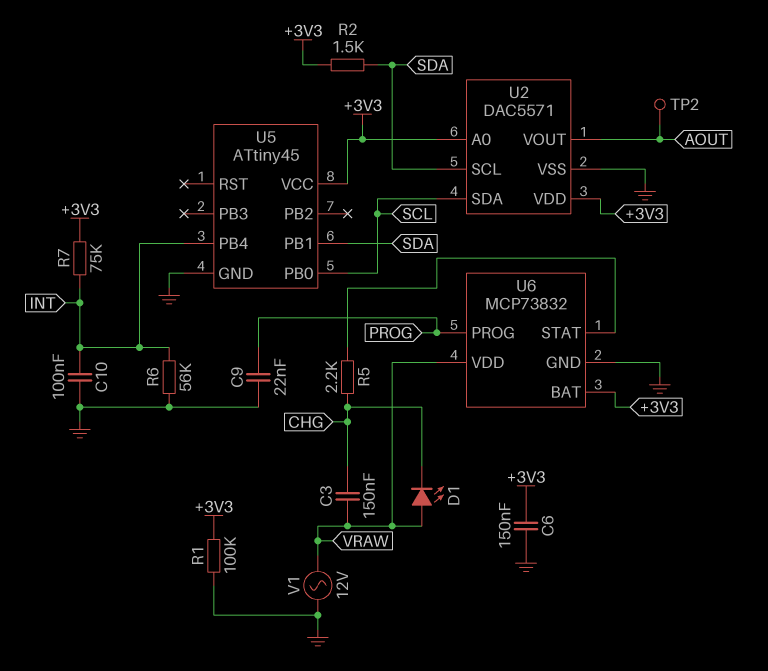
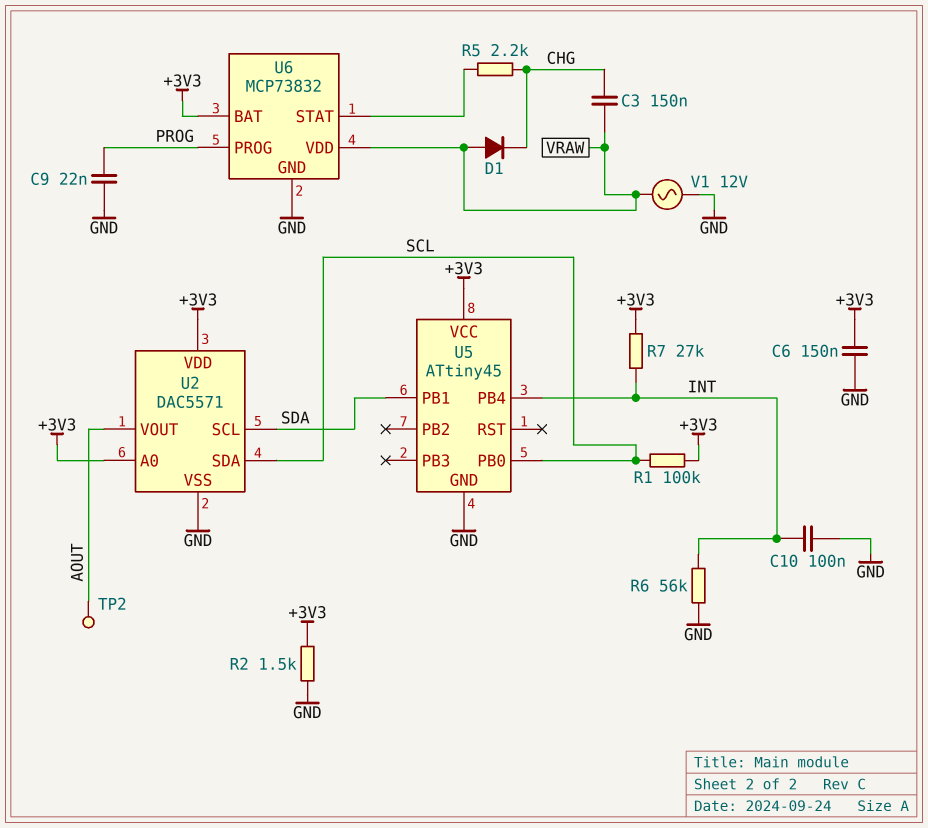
D1: LED (A VRAW, K CHG) -> diode (A VRAW, K CHG)
R1: 100k (+3V3, GND) -> 100k (+3V3, SCL)
R2: 1.5k (+3V3, SDA) -> 1.5k (+3V3, GND)
R7: 75k (+3V3, INT) -> 27k (+3V3, INT)

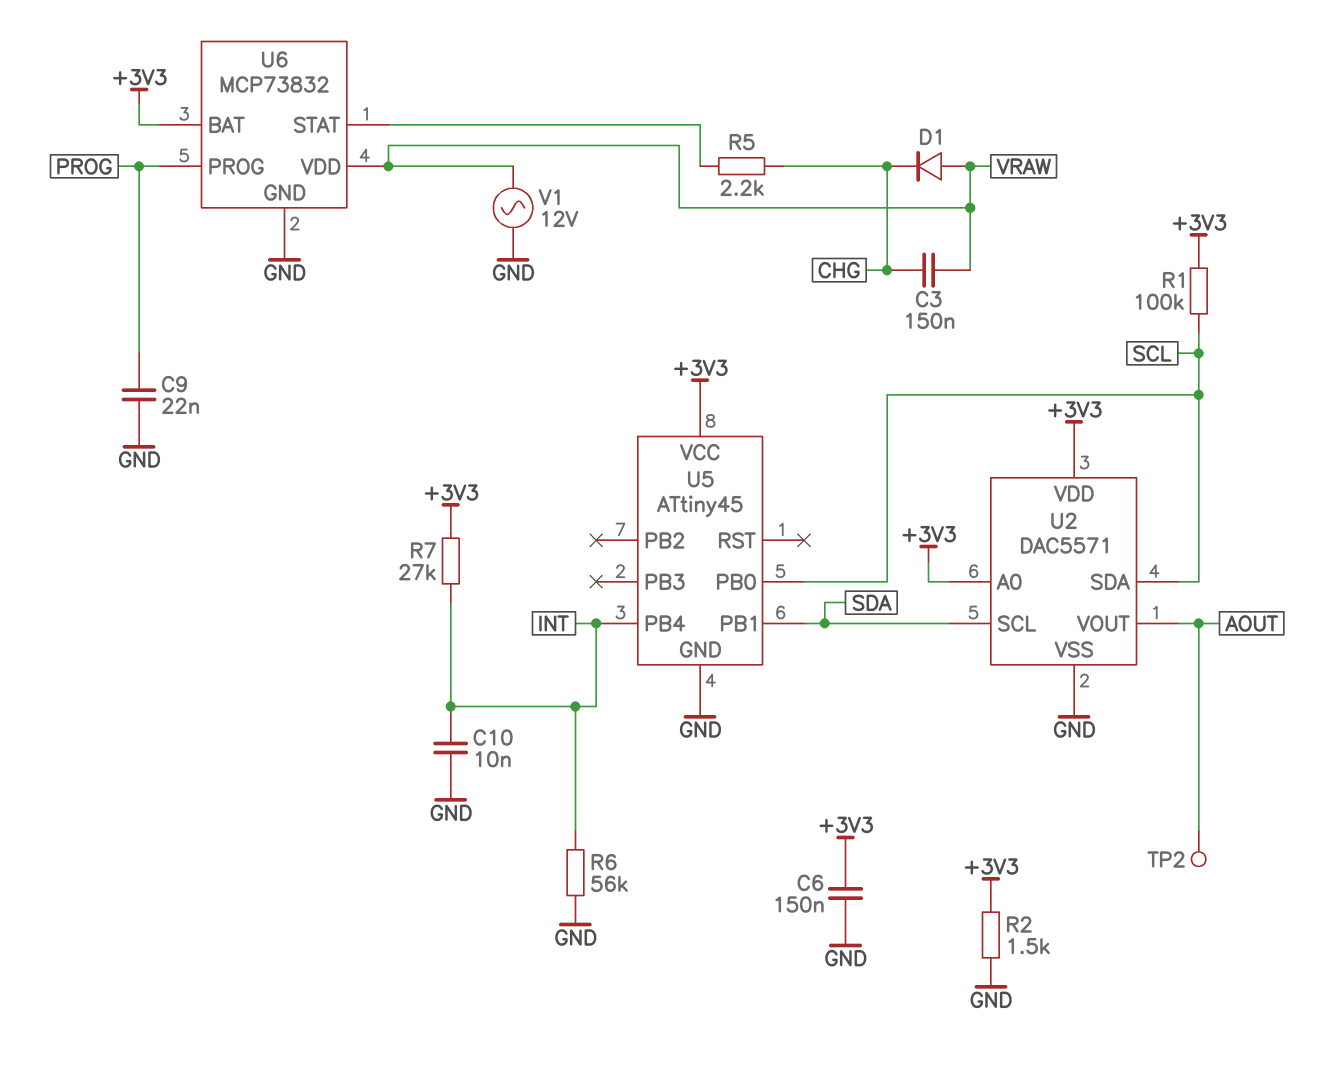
C10: 100nF (GND, INT) -> 10nF (GND, INT)

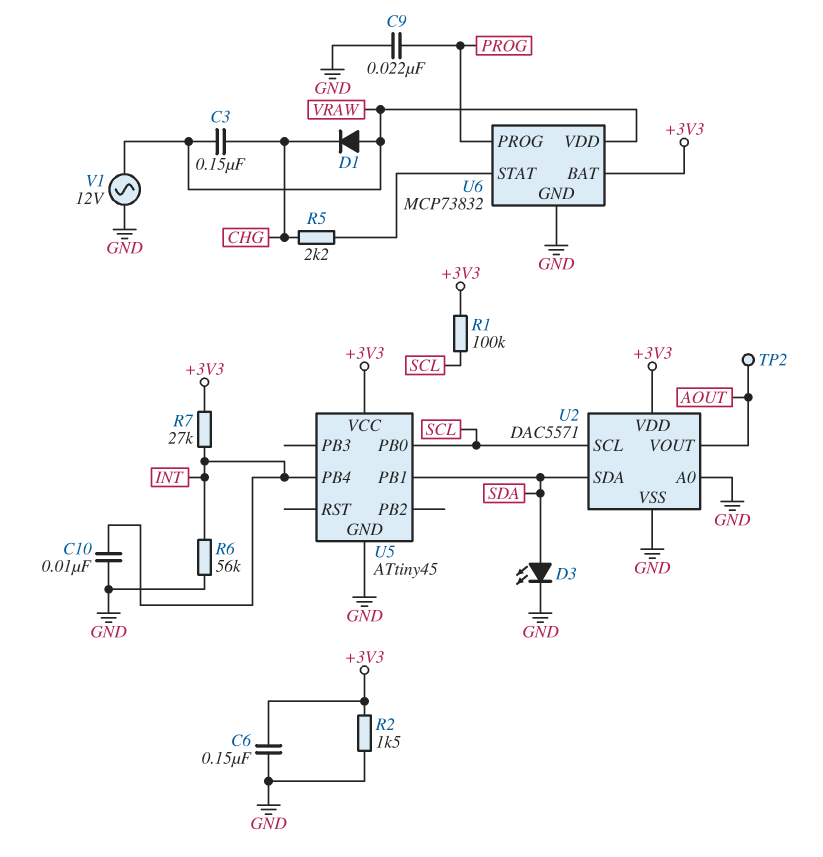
D3: none -> LED (A SDA, K GND)
U2 pin A0: +3V3 -> GND
U2 pin SCL: SDA -> SCL
U2 pin SDA: SCL -> SDA

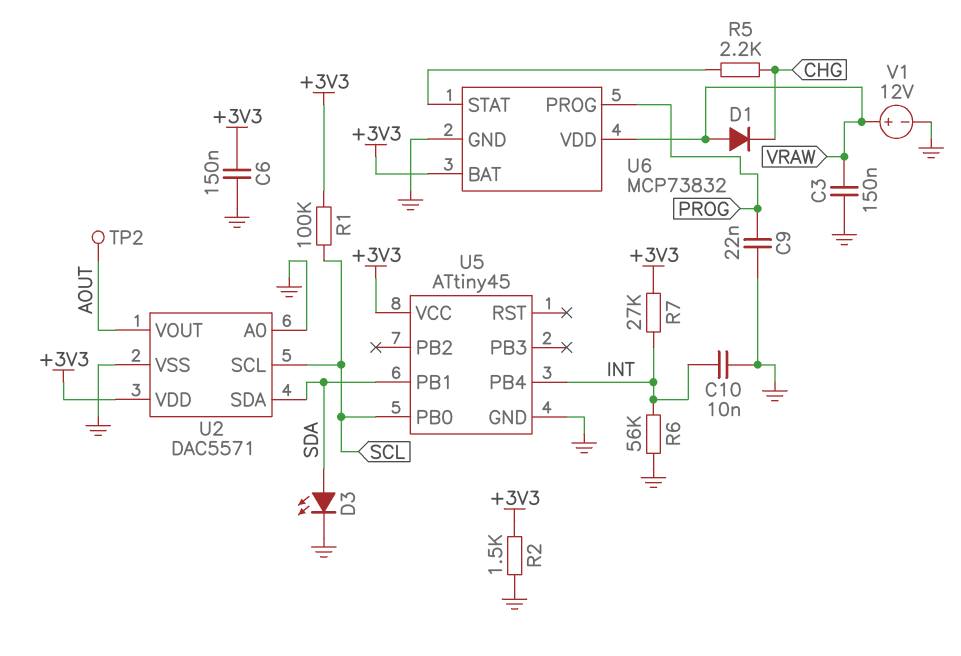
C3: 150nF (CHG, VRAW) -> 150nF (GND, VRAW)
V1: AC 12V (GND, VRAW) -> 12V (plus VRAW, minus GND)

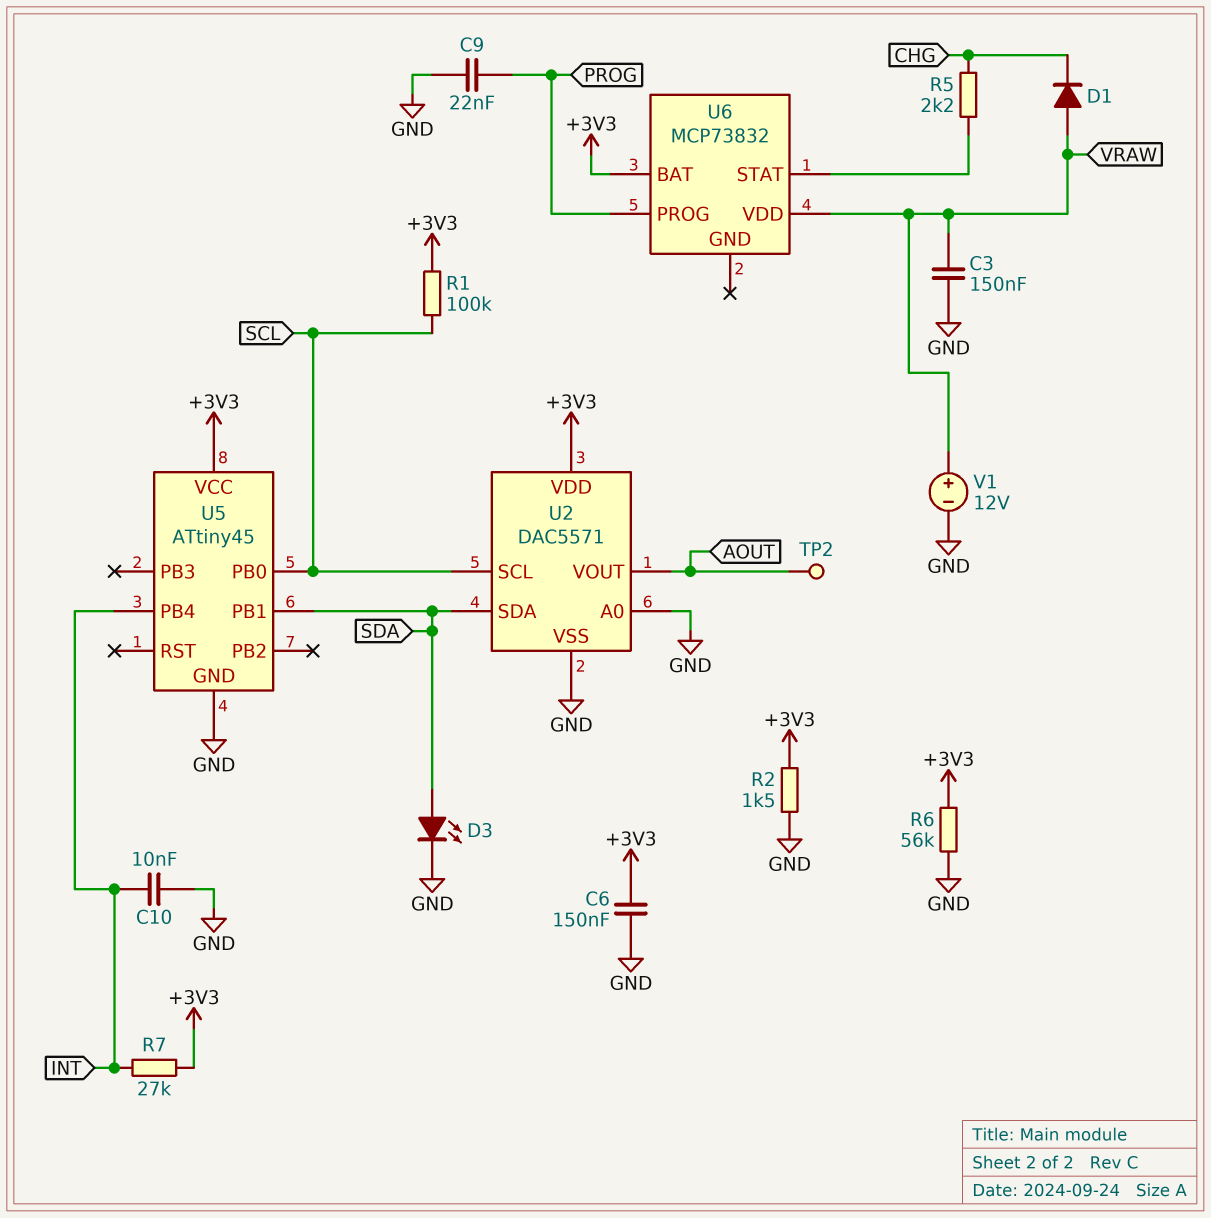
R6: 56k (GND, INT) -> 56k (+3V3, GND)
U6 pin GND: GND -> none

